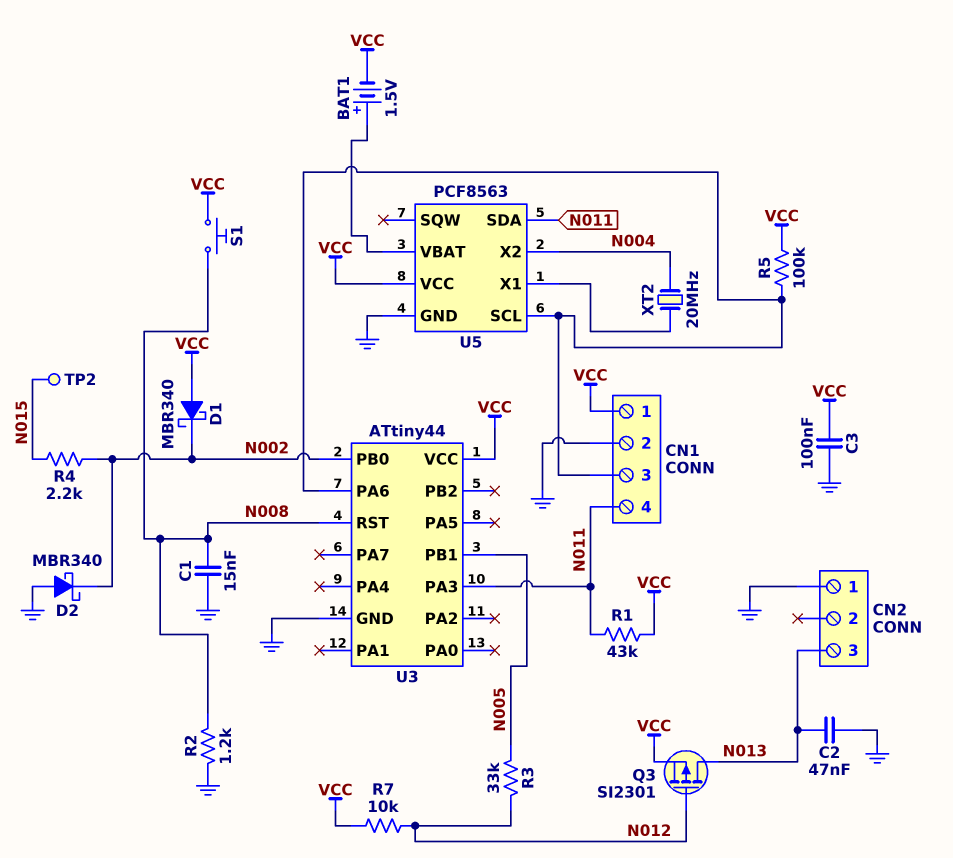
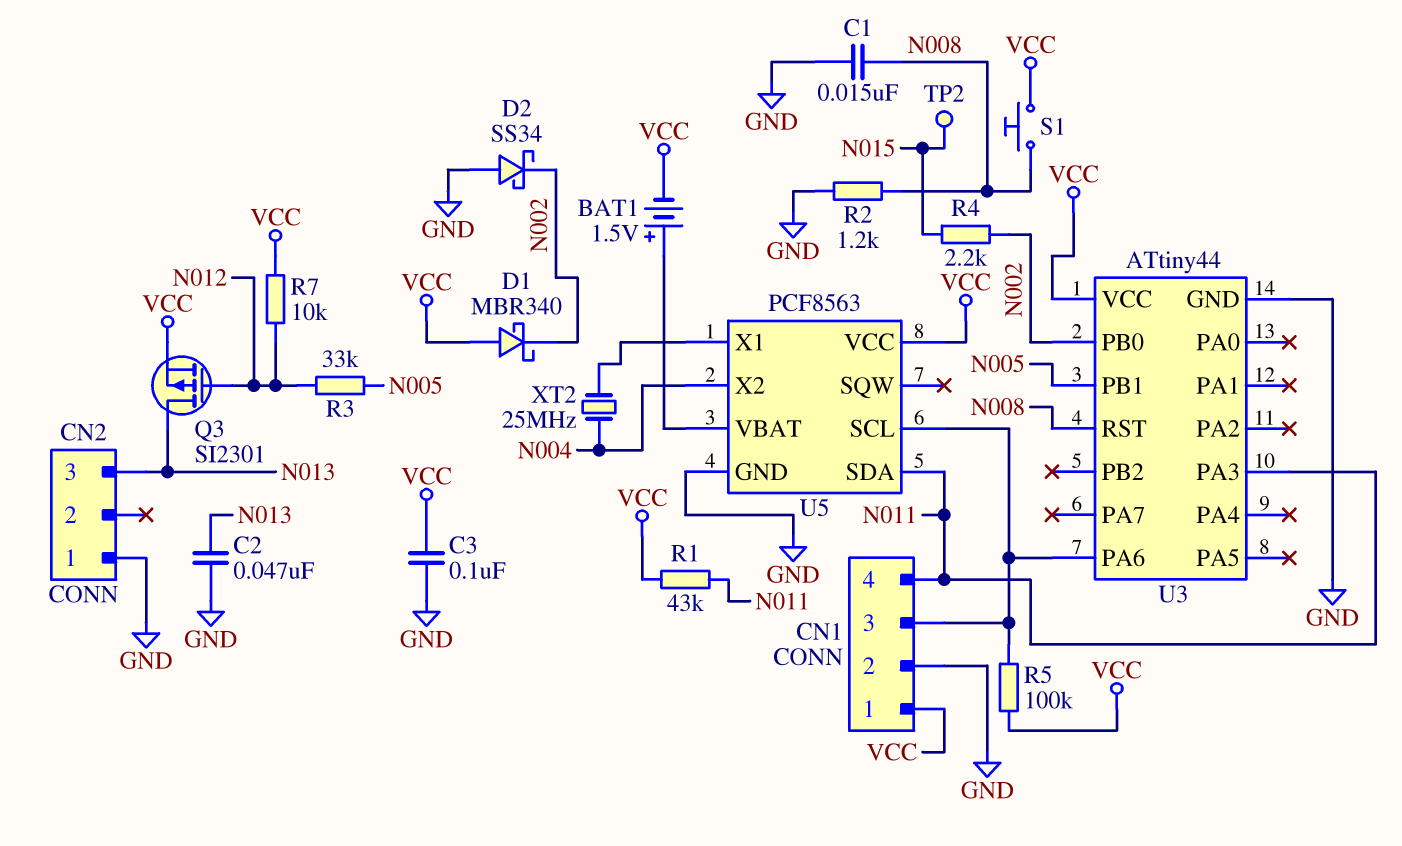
D2: schottky MBR340 (A GND, K N002) -> schottky SS34 (A GND, K N002)
XT2: 20MHz (N004, U5/X1) -> 25MHz (N004, U5/X1)

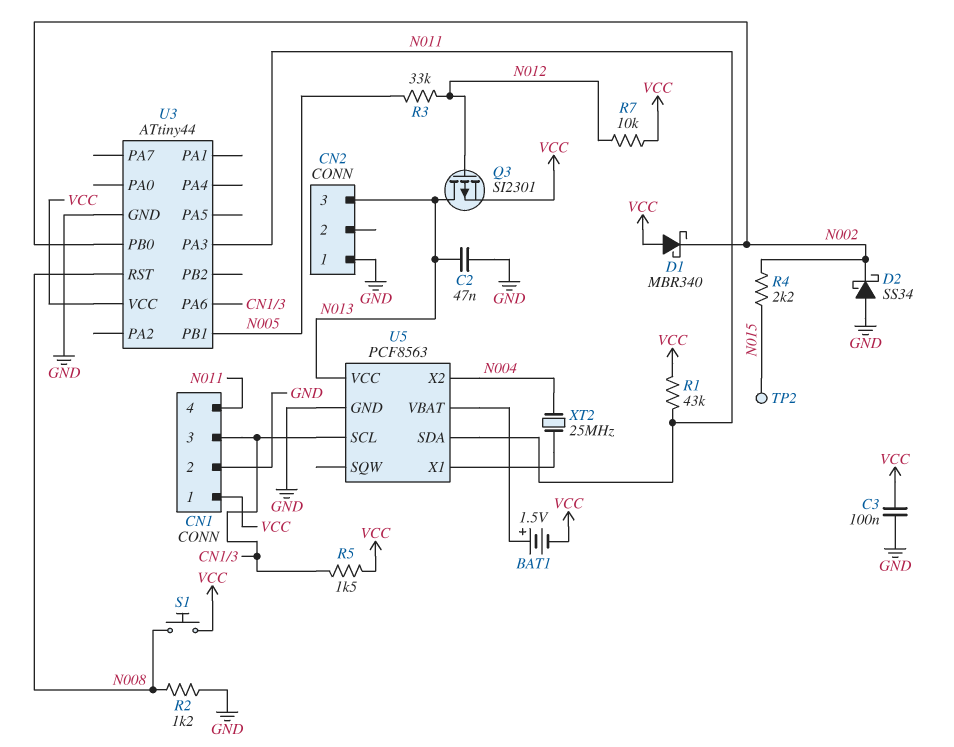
C1: 15nF (GND, N008) -> none
R5: 100k (CN1/3, VCC) -> 1.5k (CN1/3, VCC)
U5 pin VCC: VCC -> N013

